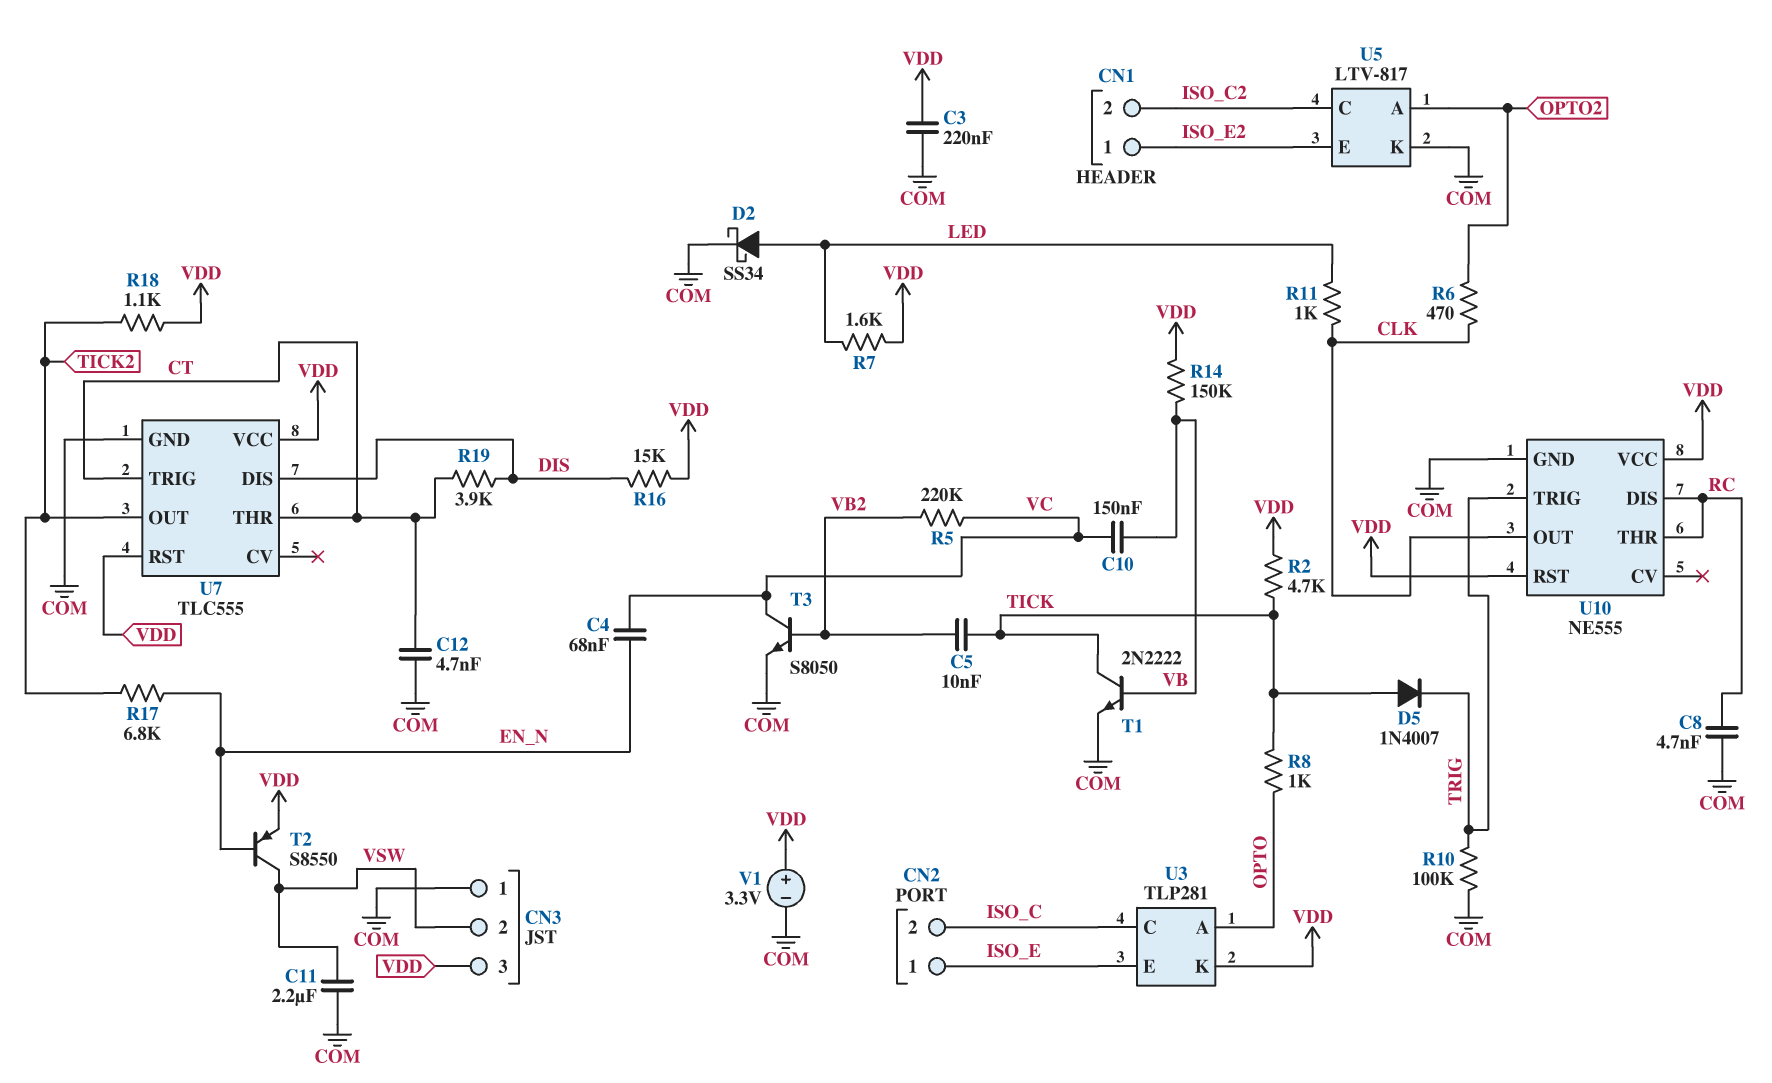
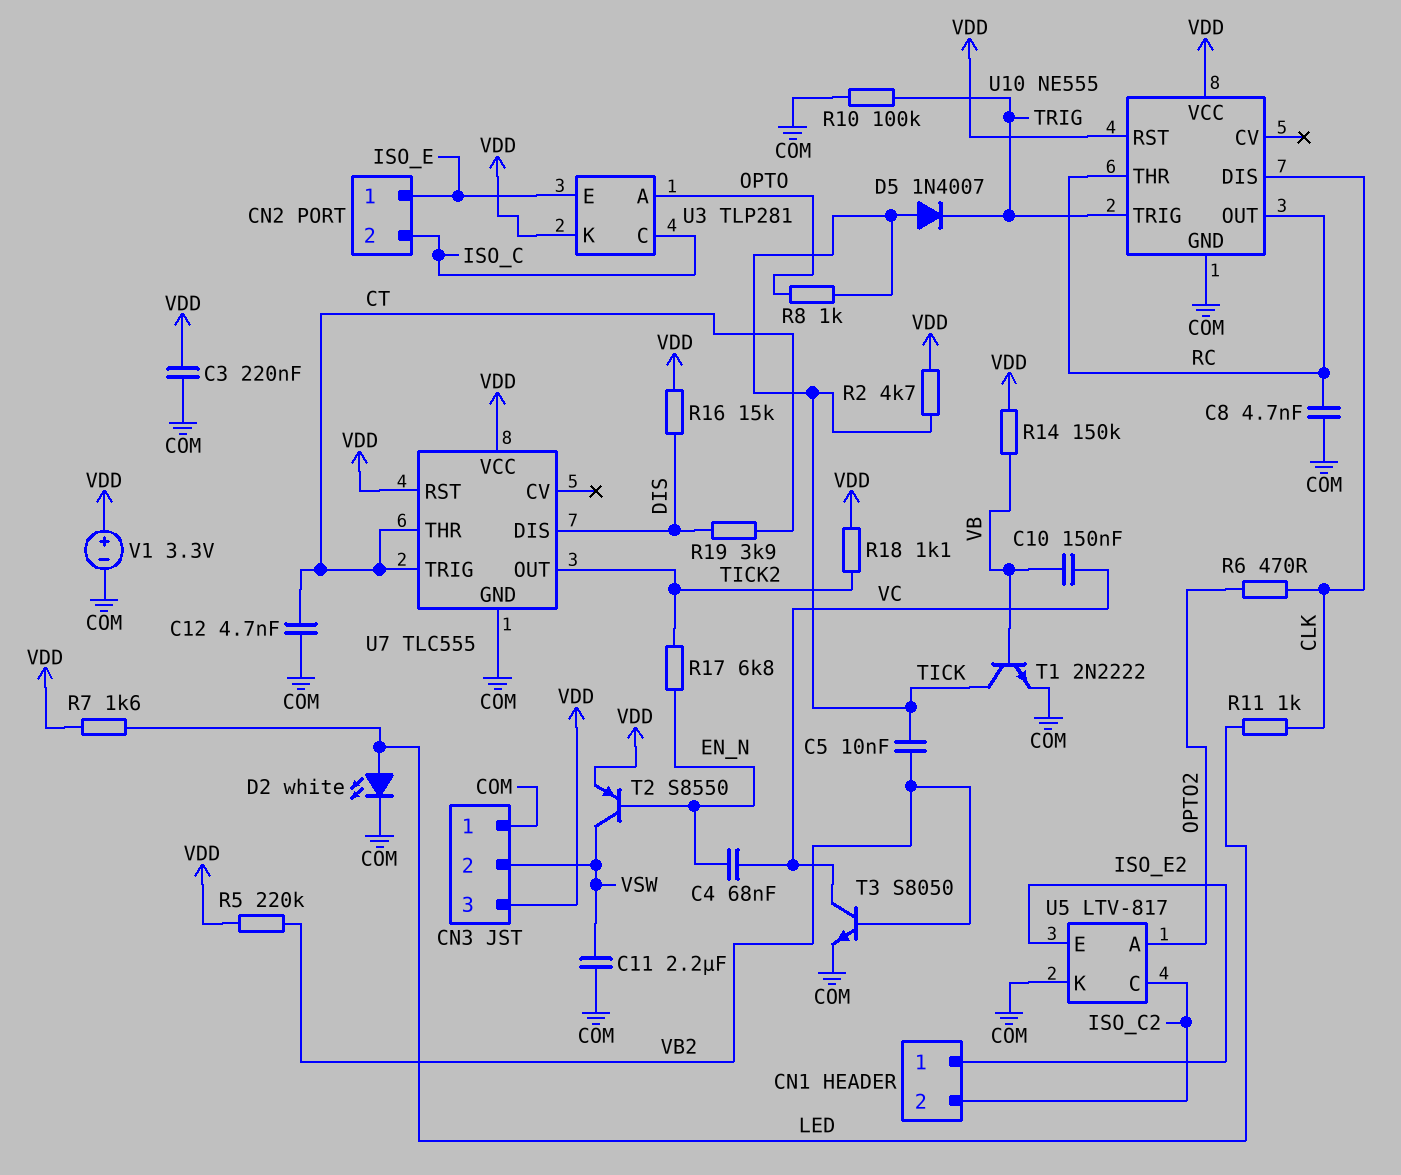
D2: schottky SS34 (A LED, K COM) -> LED white (A LED, K COM)
R5: 220k (VB2, VC) -> 220k (VB2, VDD)
U10 pin DIS: RC -> CLK
U10 pin OUT: CLK -> RC

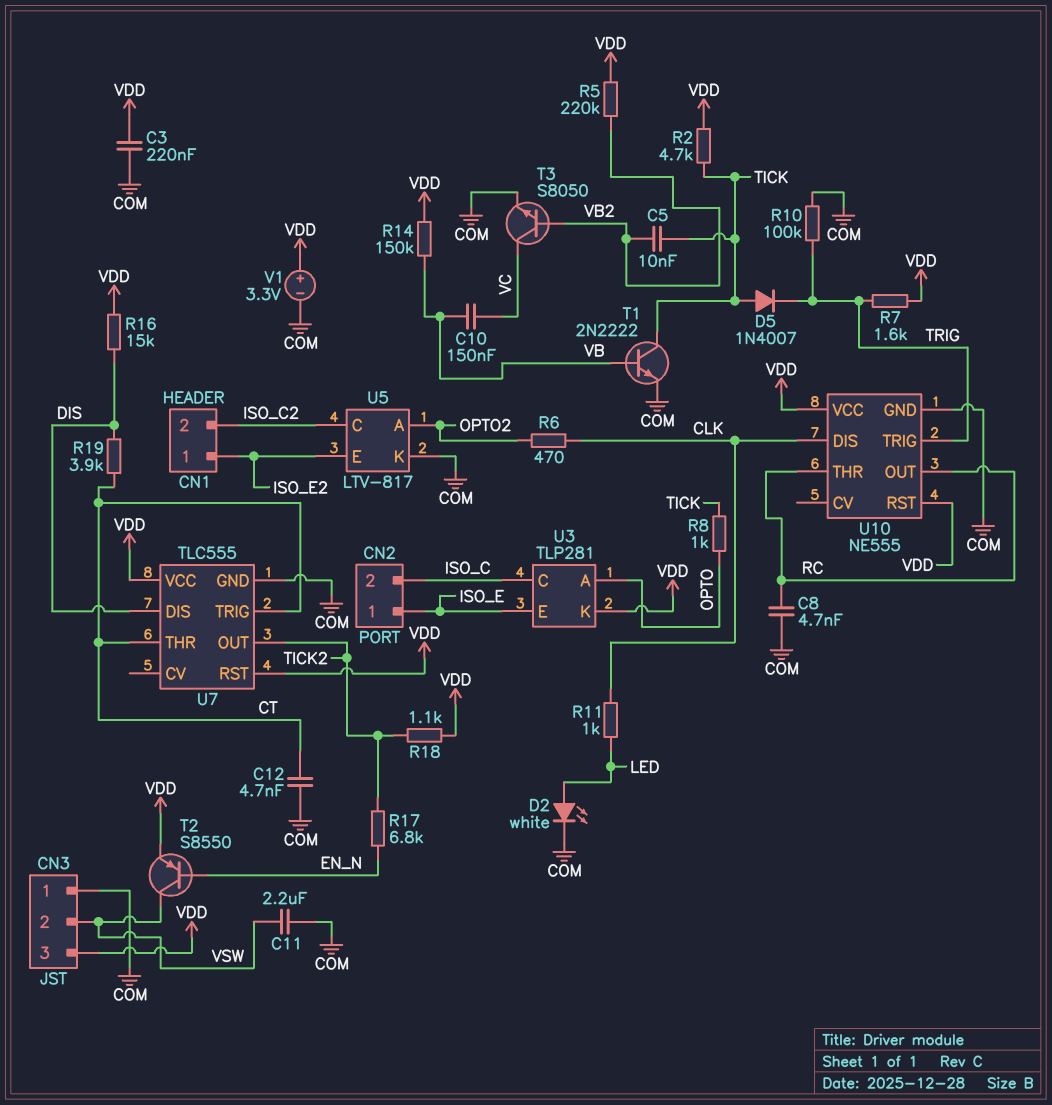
C4: 68nF (EN_N, VC) -> none
R7: 1.6k (LED, VDD) -> 1.6k (TRIG, VDD)

